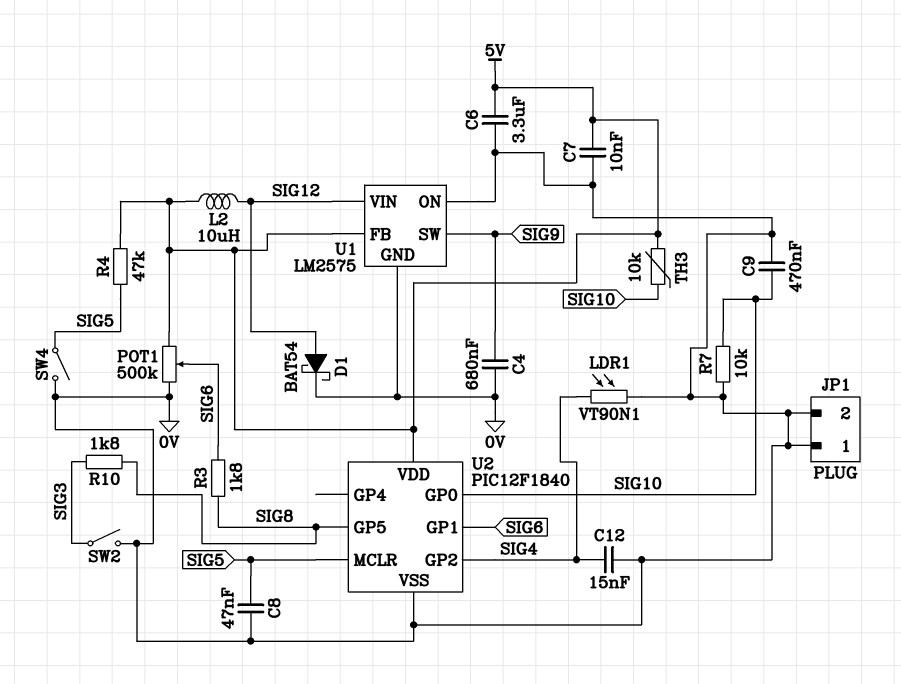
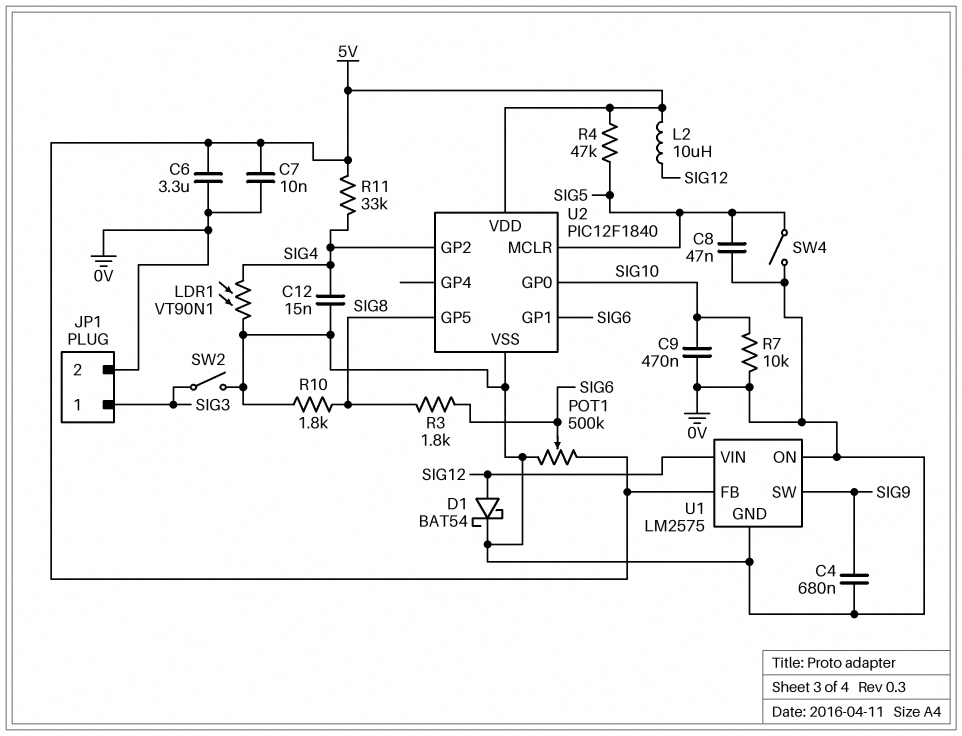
JP1 pin 1: 0V -> SIG3
R10: 1.8k (SIG3, SIG8) -> 1.8k (0V, SIG8)
R11: none -> 33k (5V, SIG4)
TH3: 10k (5V, SIG10) -> none

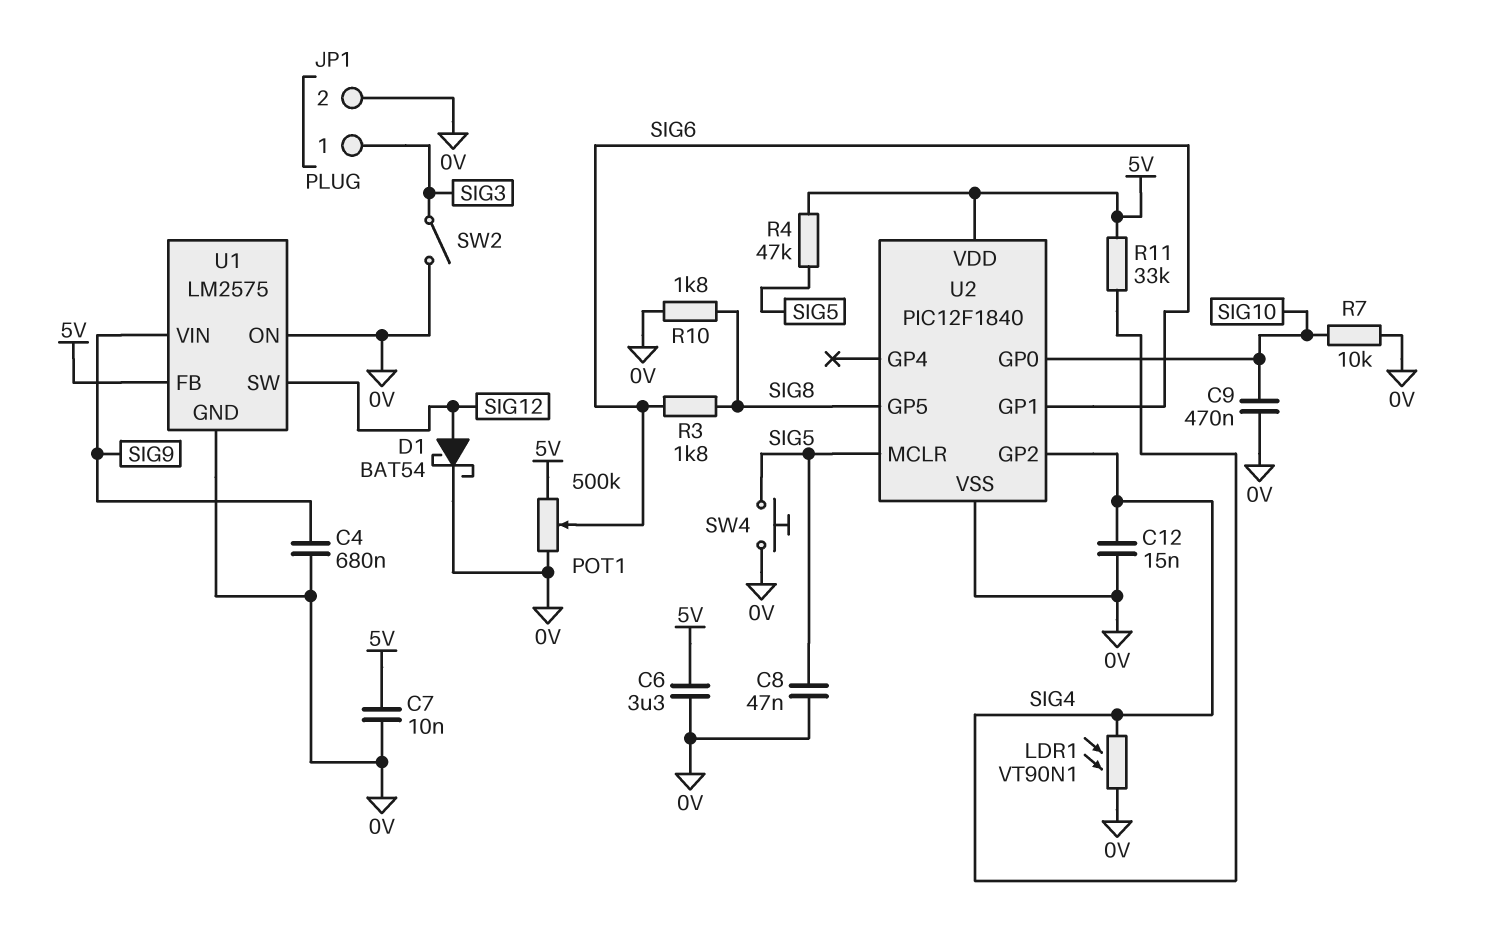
L2: 10uH (5V, SIG12) -> none
SW4: switch (0V, SIG5) -> button (0V, SIG5)
U1 pin SW: SIG9 -> SIG12
U1 pin VIN: SIG12 -> SIG9

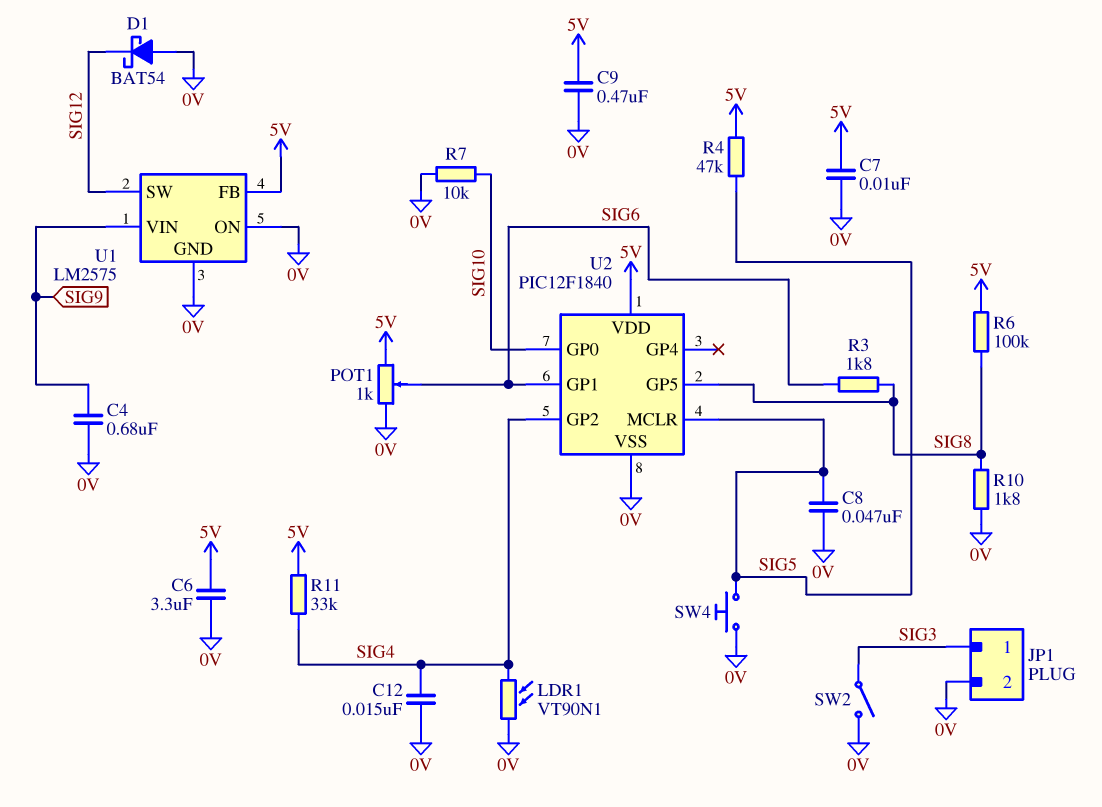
C9: 470nF (0V, SIG10) -> 470nF (0V, 5V)
D1: schottky BAT54 (A SIG12, K 0V) -> schottky BAT54 (A 0V, K SIG12)
POT1: 500k (0V, 5V, wiper SIG6) -> 1k (0V, 5V, wiper SIG6)
R6: none -> 100k (5V, SIG8)

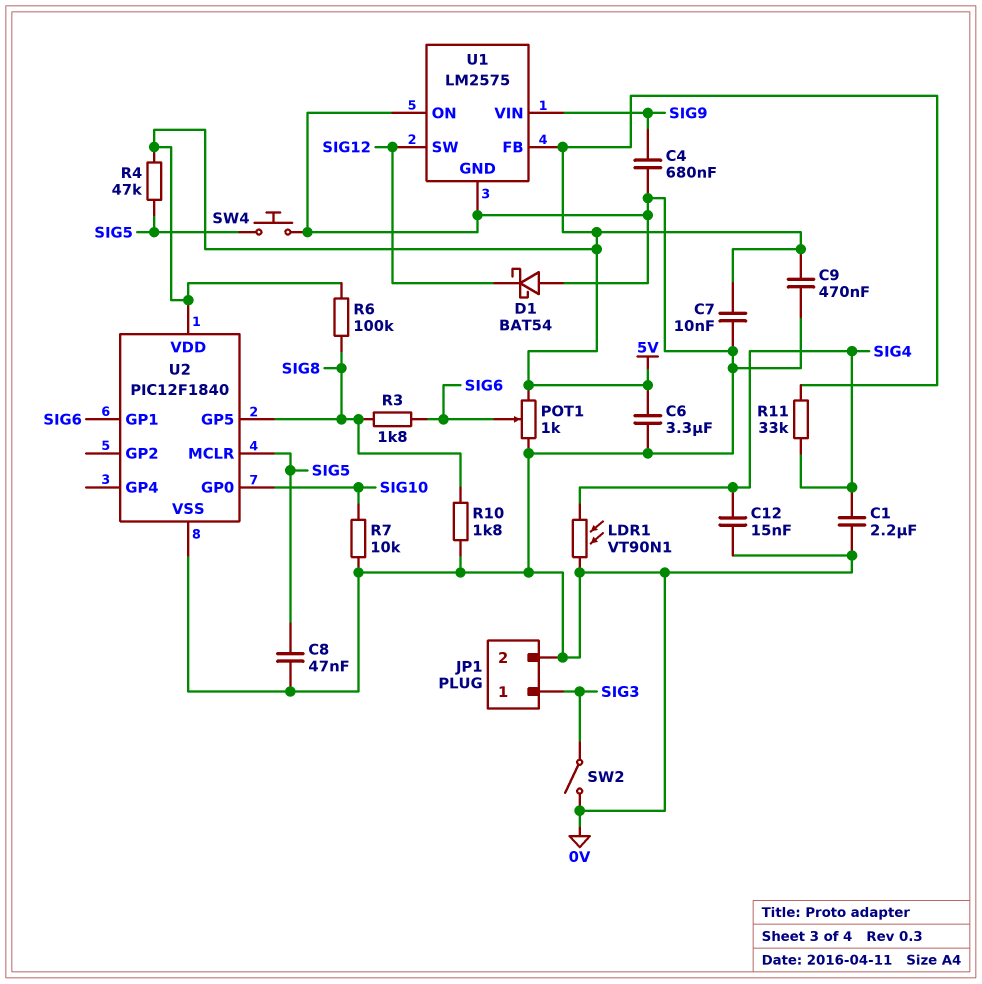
C1: none -> 2.2uF (0V, SIG4)
U2 pin GP2: SIG4 -> none

